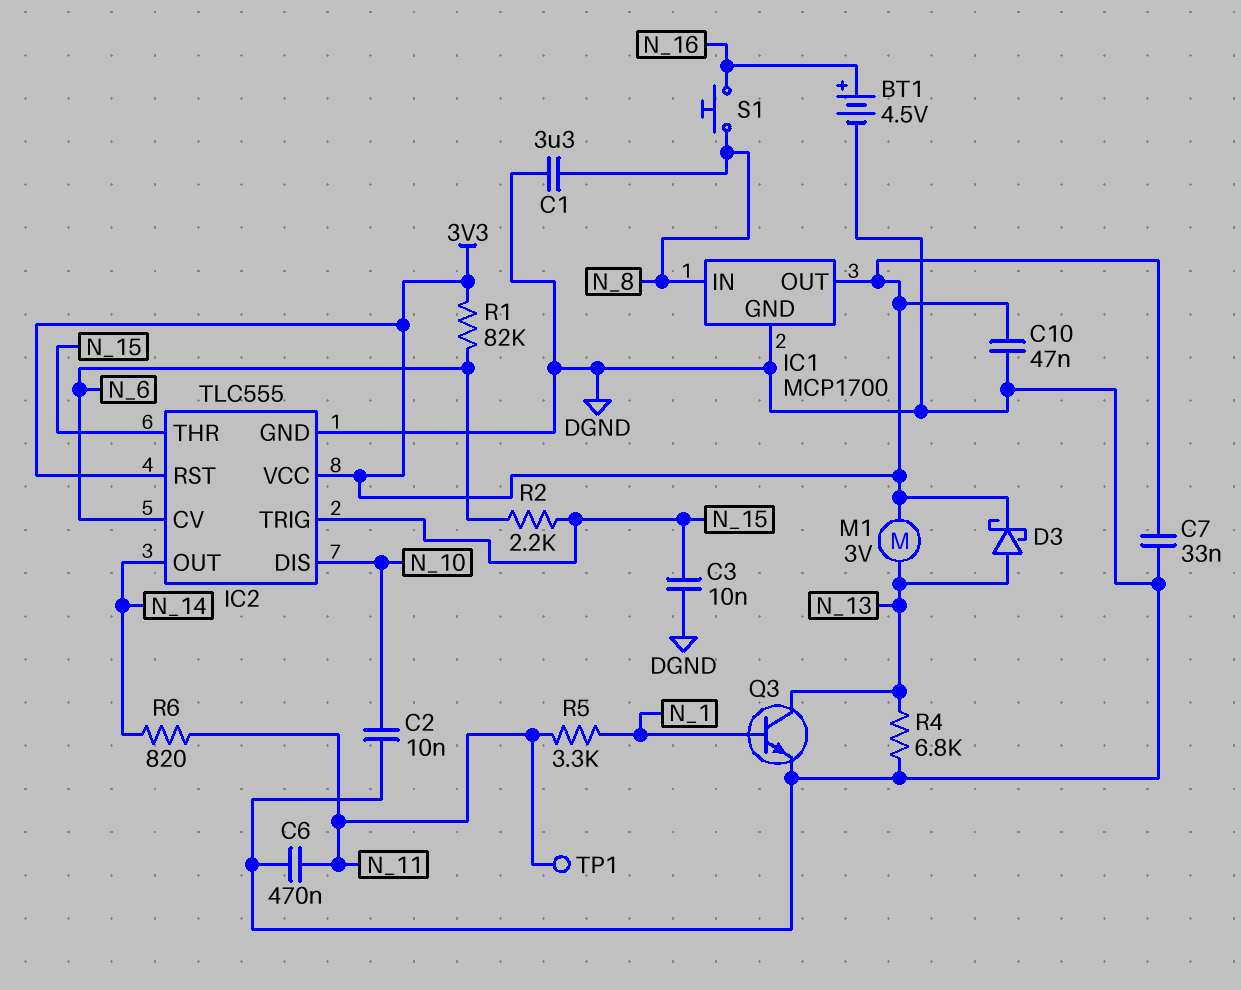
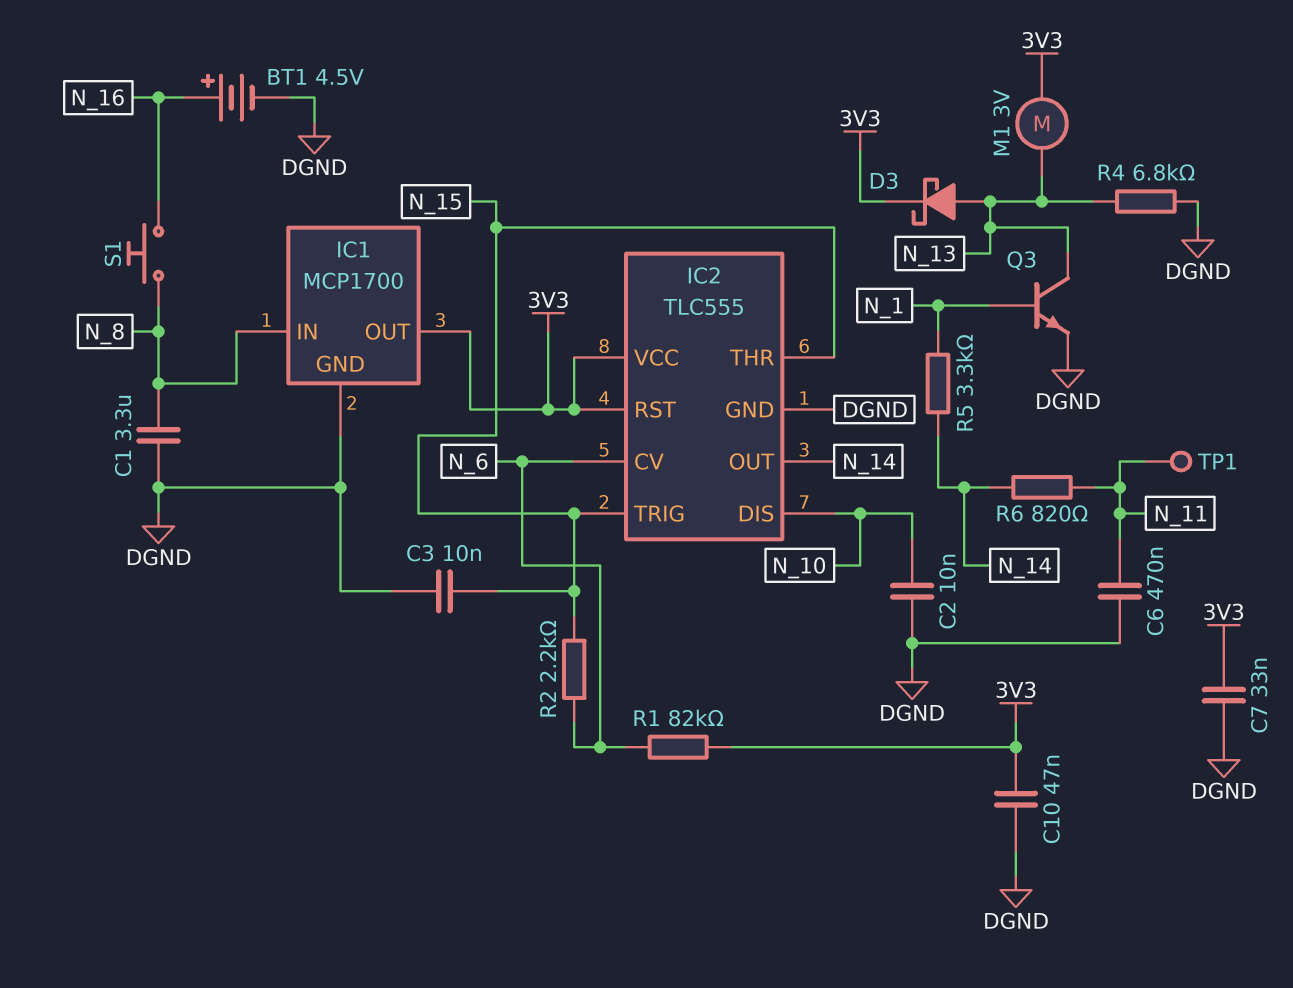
R5: 3.3k (N_1, N_11) -> 3.3k (N_1, N_14)

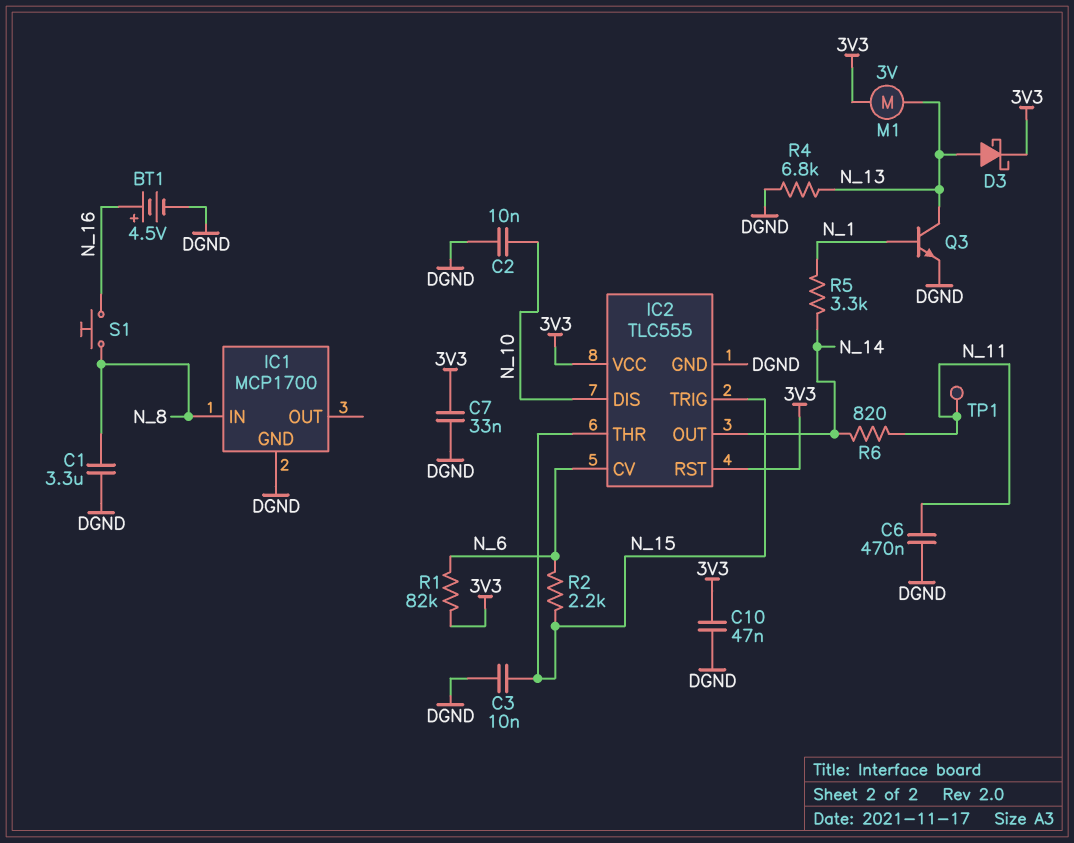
IC1 pin OUT: 3V3 -> none

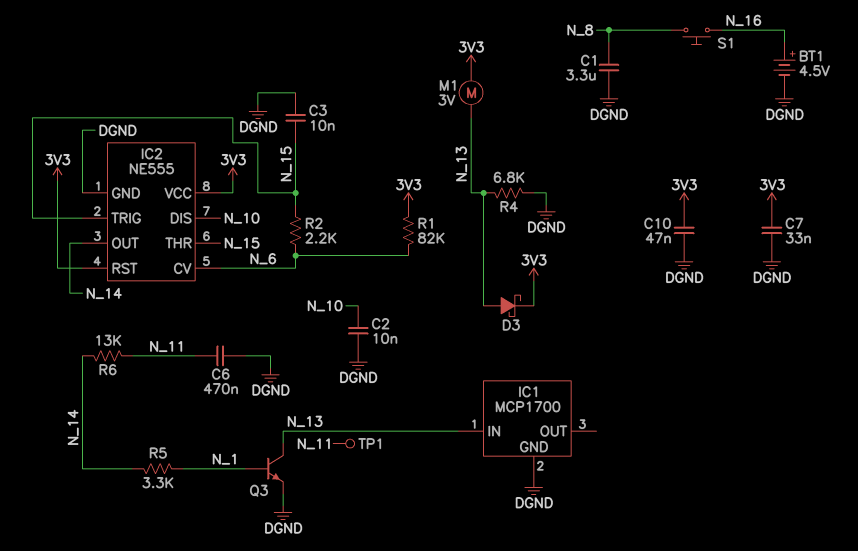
IC1 pin IN: N_8 -> N_13
IC2: TLC555 -> NE555
R6: 820 (N_11, N_14) -> 13k (N_11, N_14)

